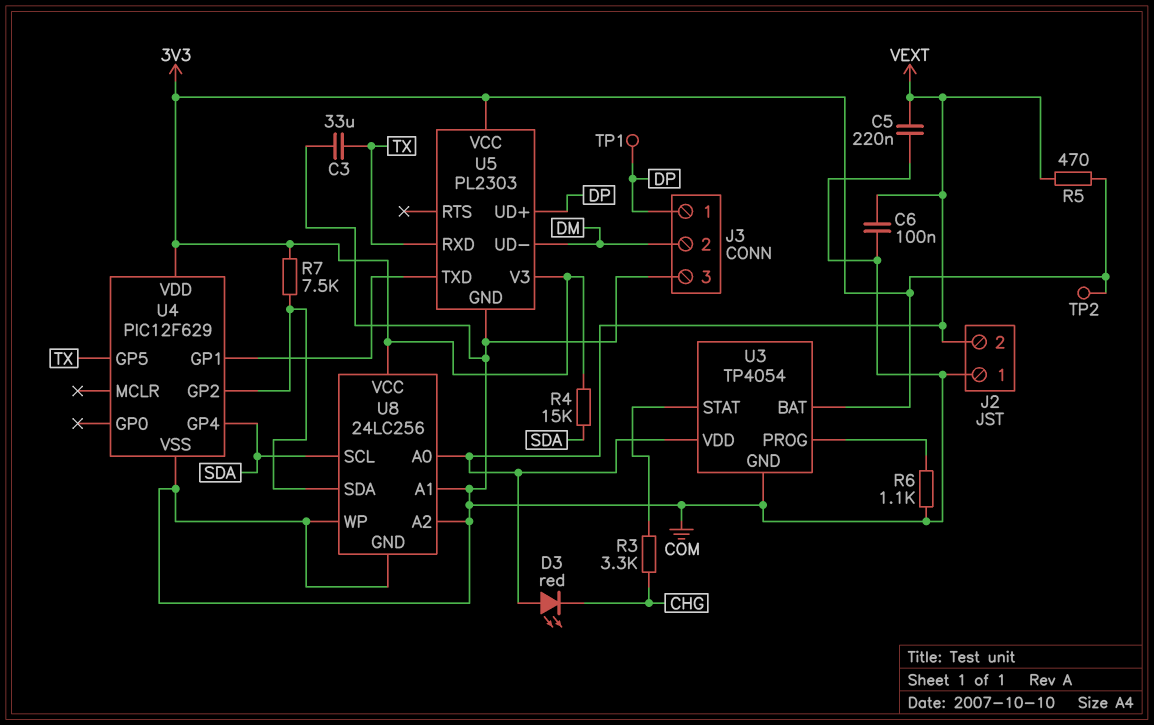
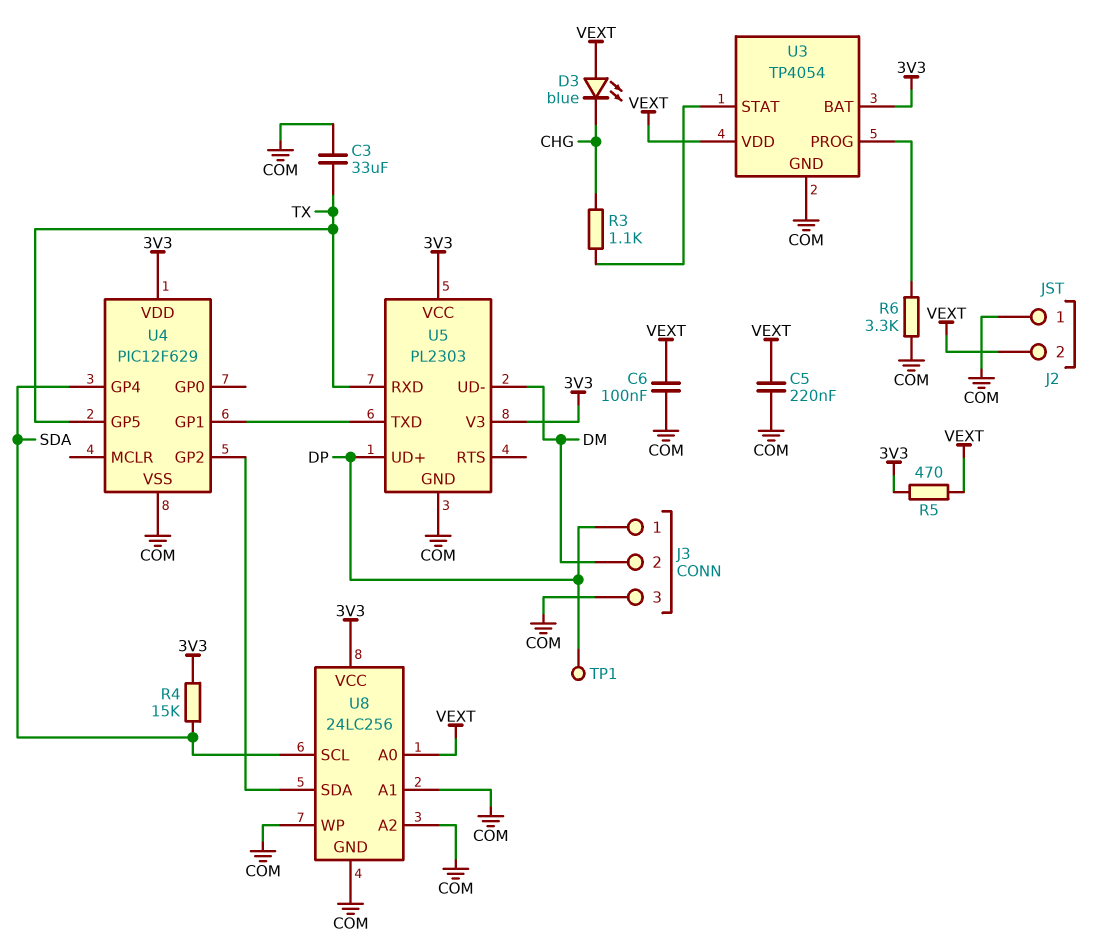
D3: LED red (A VEXT, K CHG) -> LED blue (A VEXT, K CHG)
R3: 3.3k (CHG, U3/STAT) -> 1.1k (CHG, U3/STAT)
R6: 1.1k (COM, U3/PROG) -> 3.3k (COM, U3/PROG)
R7: 7.5k (3V3, U4/GP2) -> none
TP2: test point (3V3) -> none

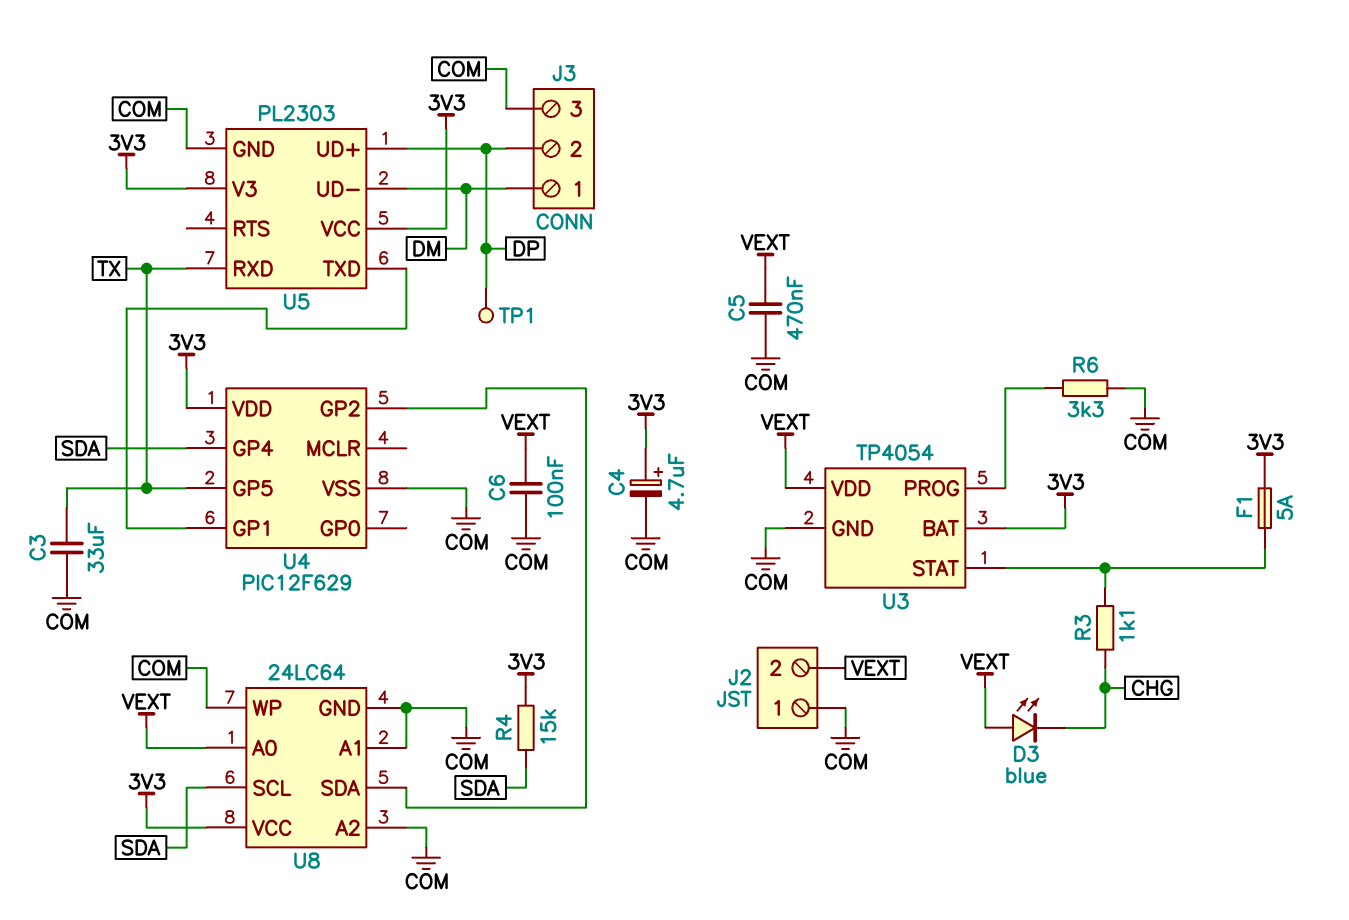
C4: none -> 4.7uF (plus 3V3, minus COM)
C5: 220nF (COM, VEXT) -> 470nF (COM, VEXT)
F1: none -> 5A (3V3, U3/STAT)
J3 pin 1: DP -> DM
J3 pin 2: DM -> DP
R5: 470 (3V3, VEXT) -> none
U8: 24LC256 -> 24LC64

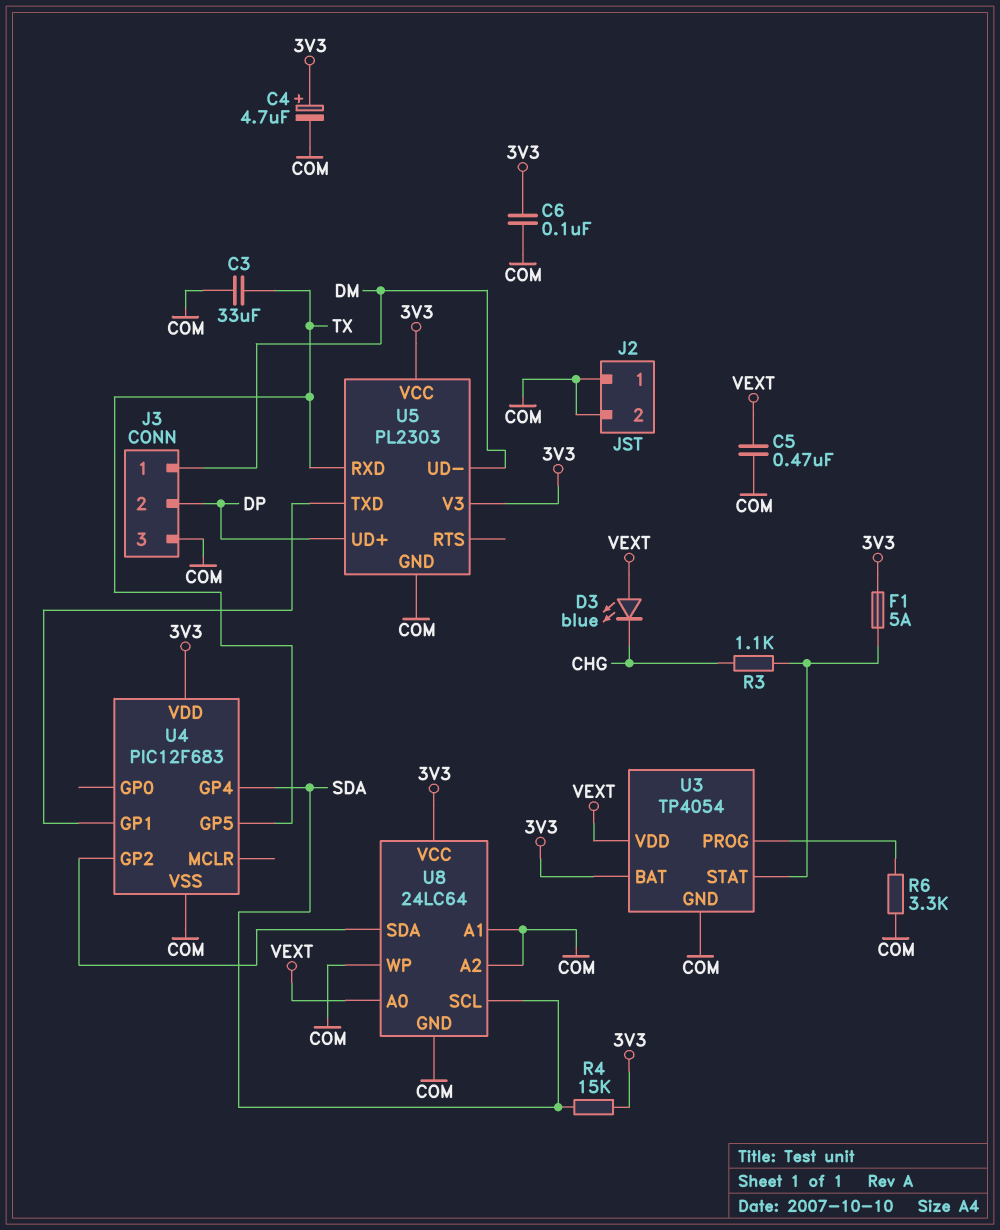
C6: 100nF (COM, VEXT) -> 100nF (3V3, COM)
J2 pin 2: VEXT -> COM
TP1: test point (DP) -> none
U4: PIC12F629 -> PIC12F683

